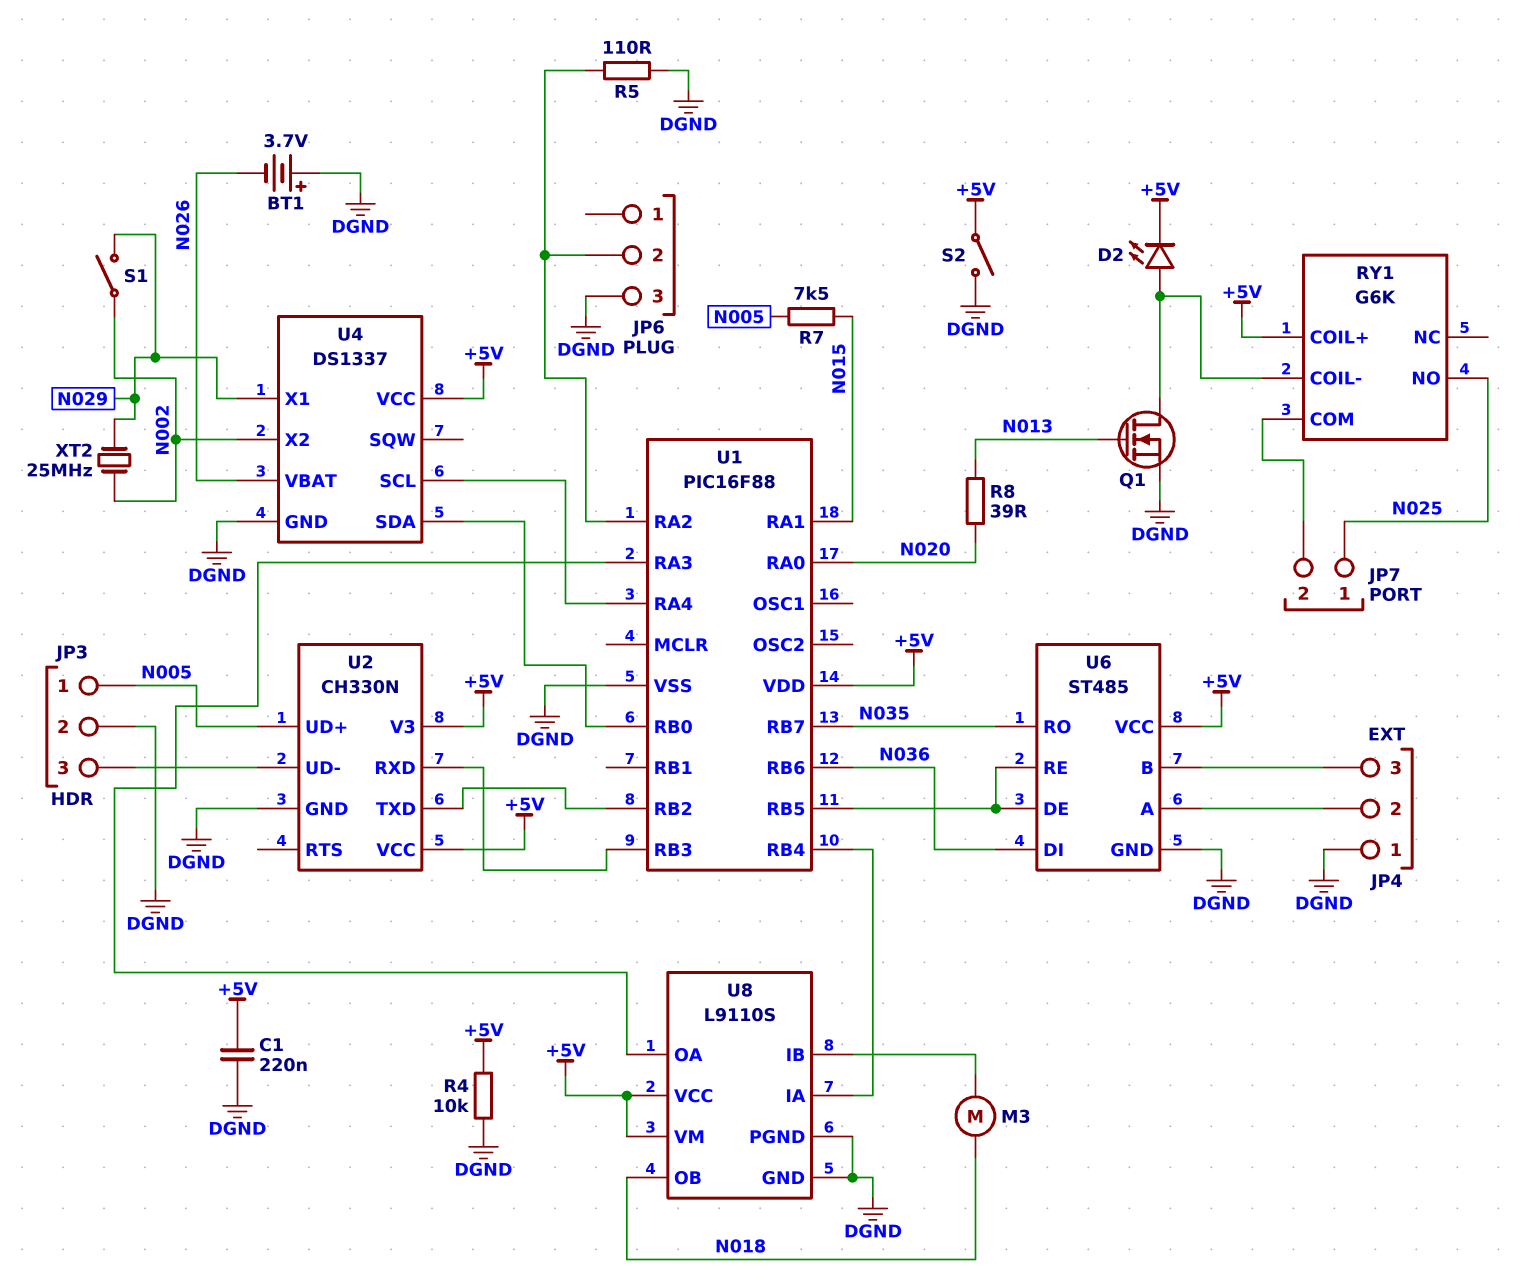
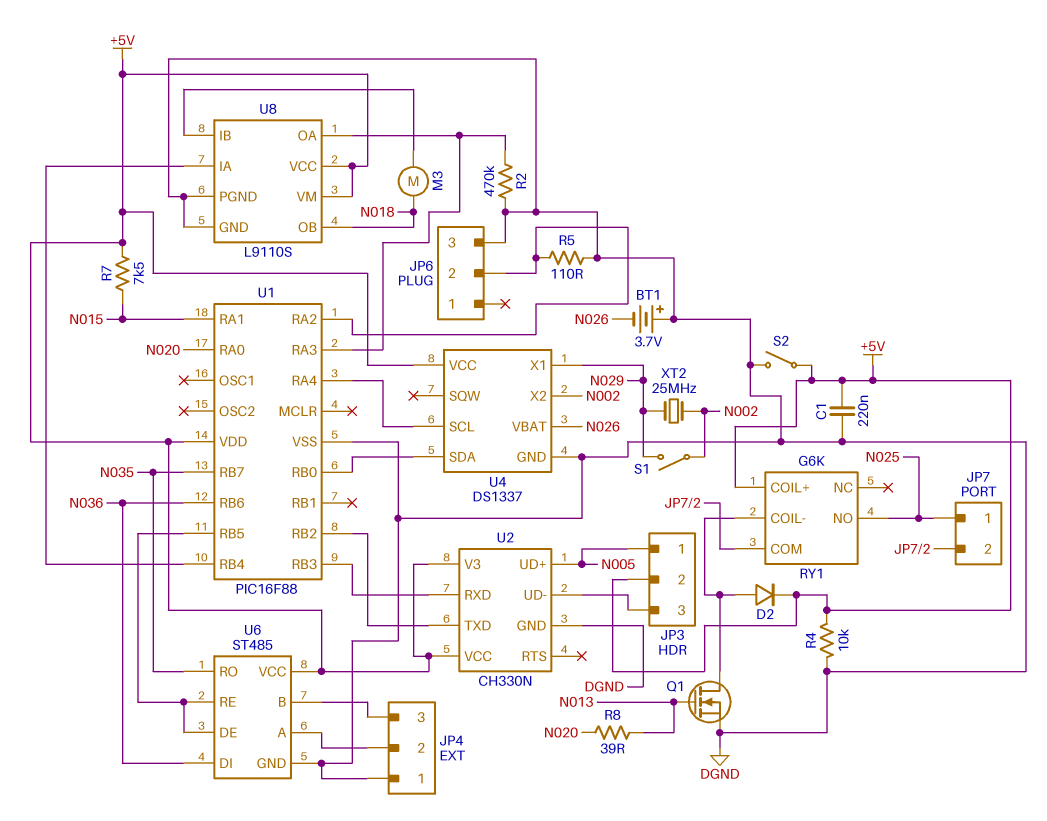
D2: LED (A RY1/COIL-, K +5V) -> diode (A RY1/COIL-, K +5V)
JP3 pin 2: DGND -> +5V
R2: none -> 470k (DGND, U1/RA3)
R7: 7.5k (N005, N015) -> 7.5k (+5V, N015)

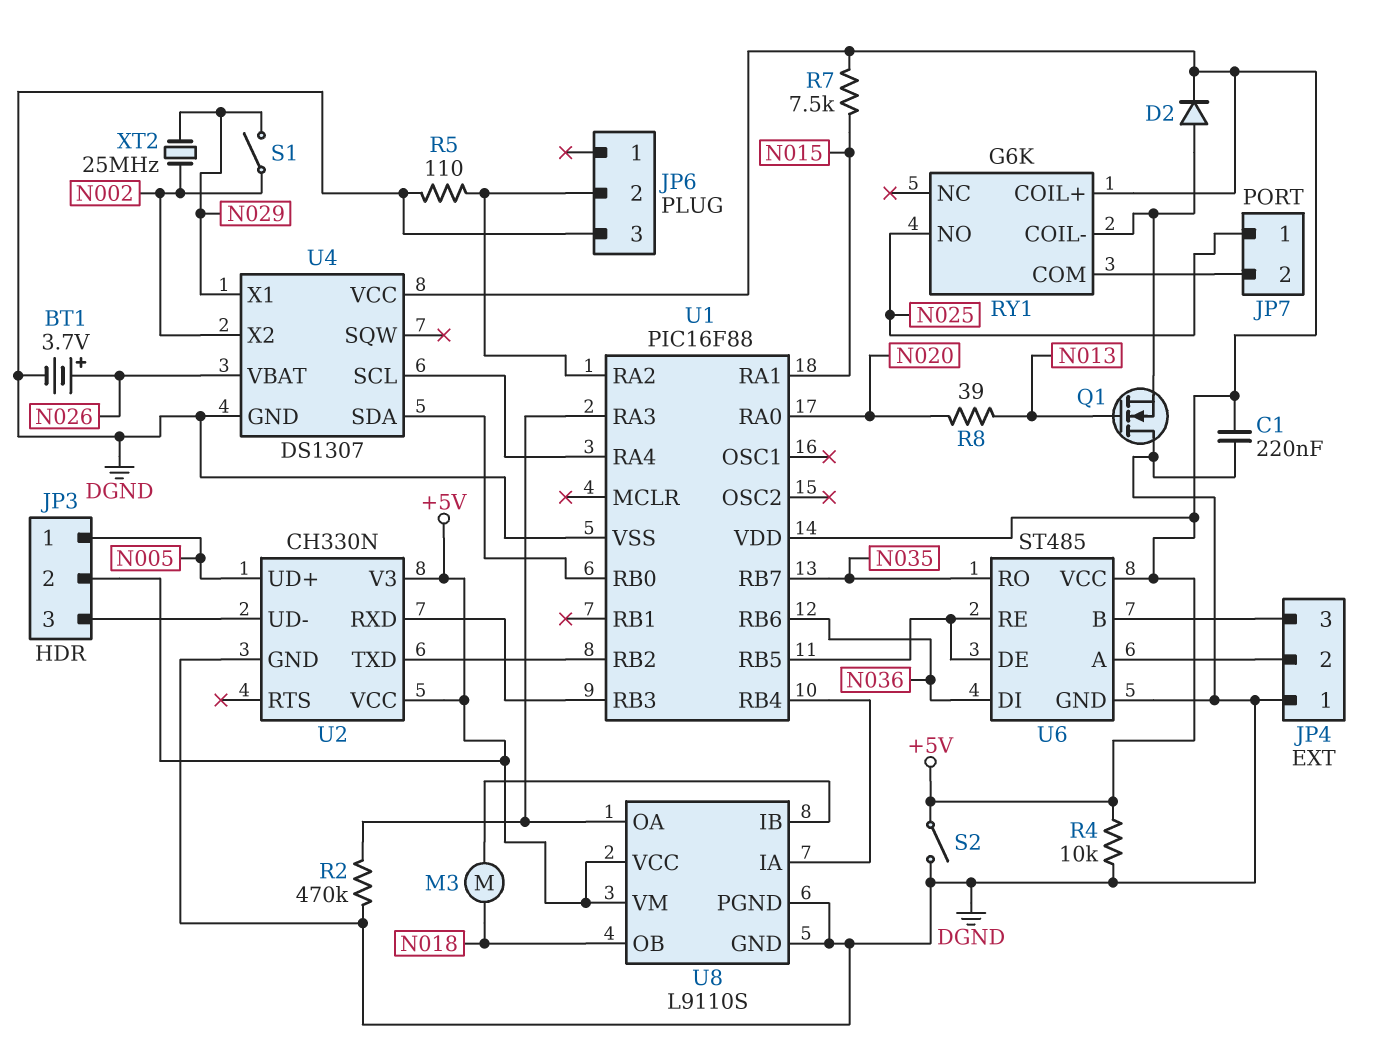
BT1: 3.7V (plus DGND, minus N026) -> 3.7V (plus N026, minus DGND)
Q1: NMOS (G N013, D RY1/COIL-, S DGND) -> NMOS (G N013, D DGND, S RY1/COIL-)
U4: DS1337 -> DS1307

